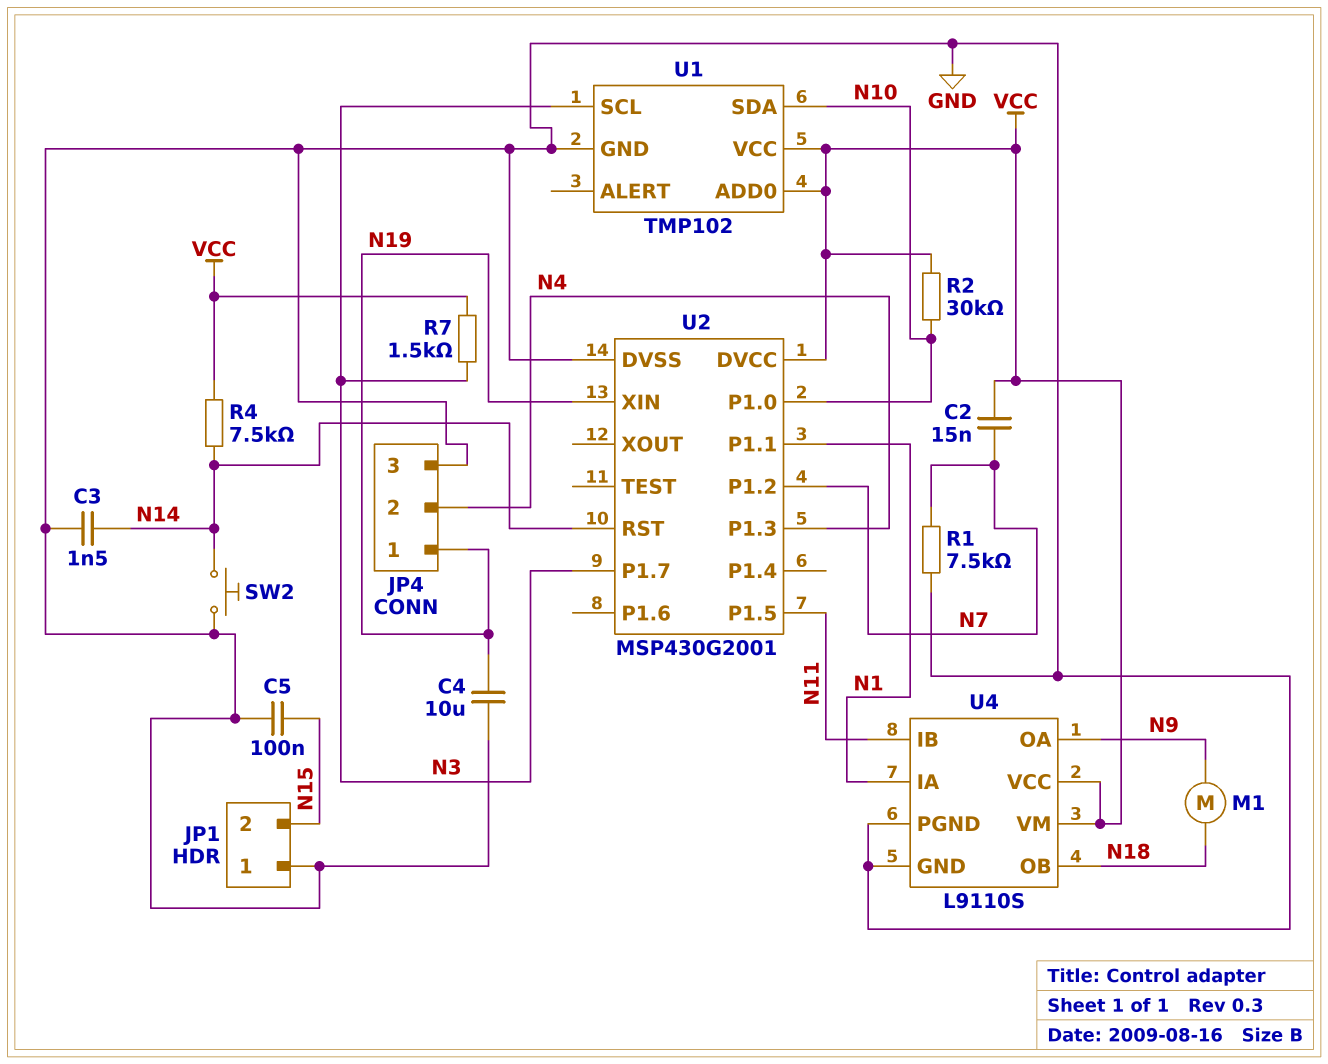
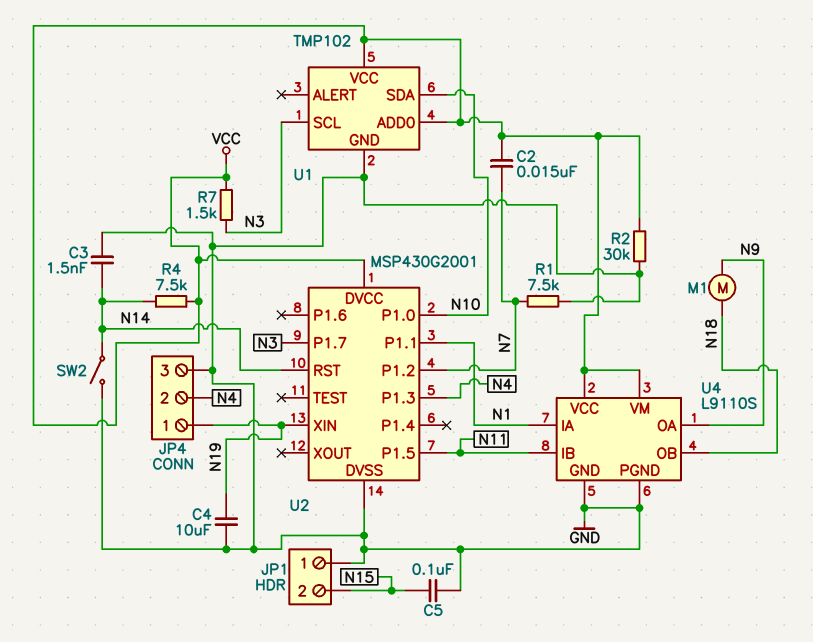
R2: 30k (N10, VCC) -> 30k (GND, VCC)
SW2: button (GND, N14) -> switch (GND, N14)

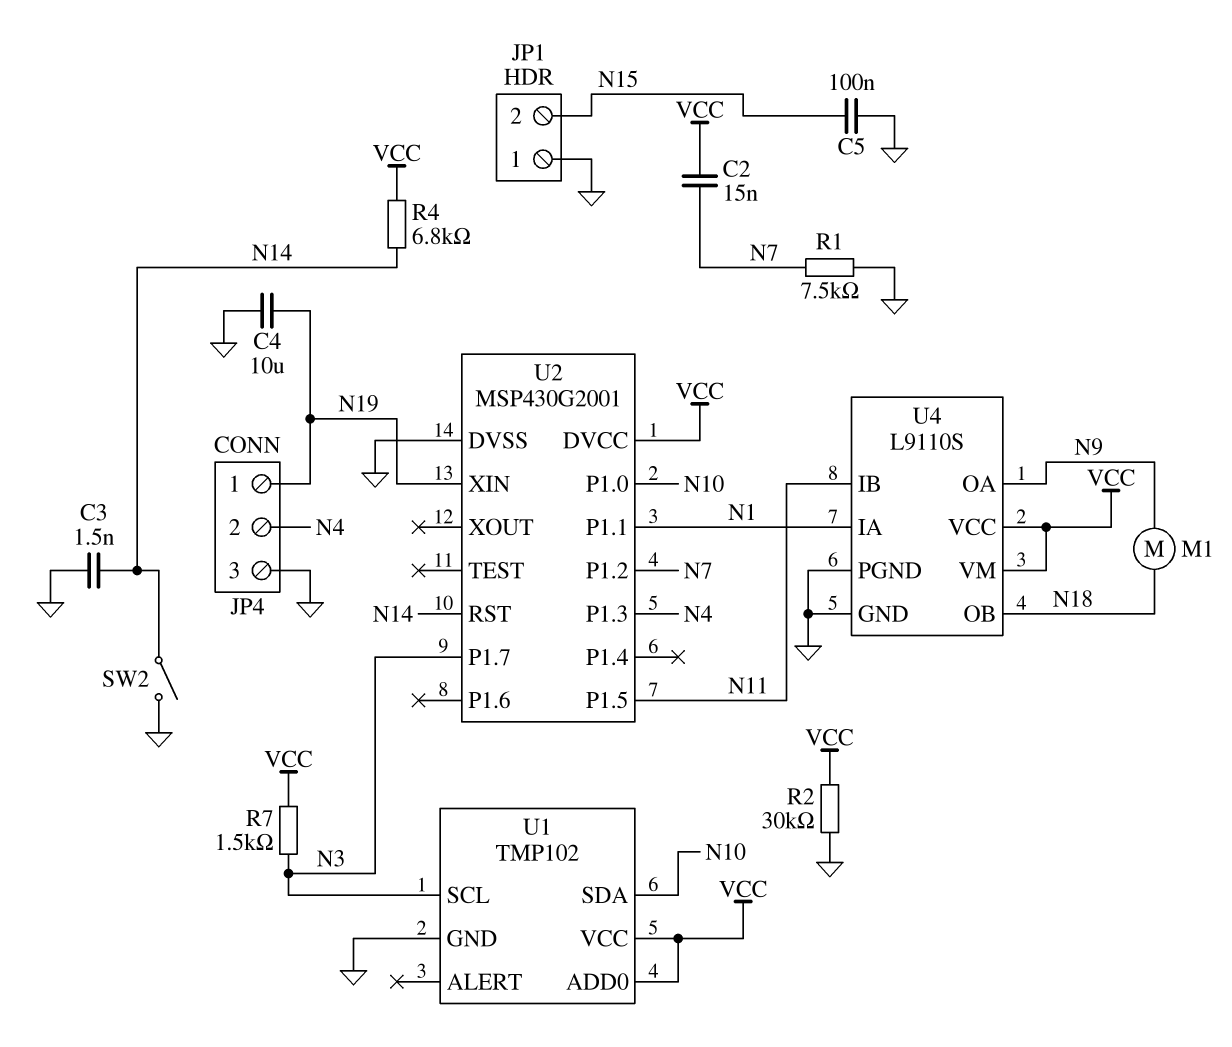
R4: 7.5k (N14, VCC) -> 6.8k (N14, VCC)

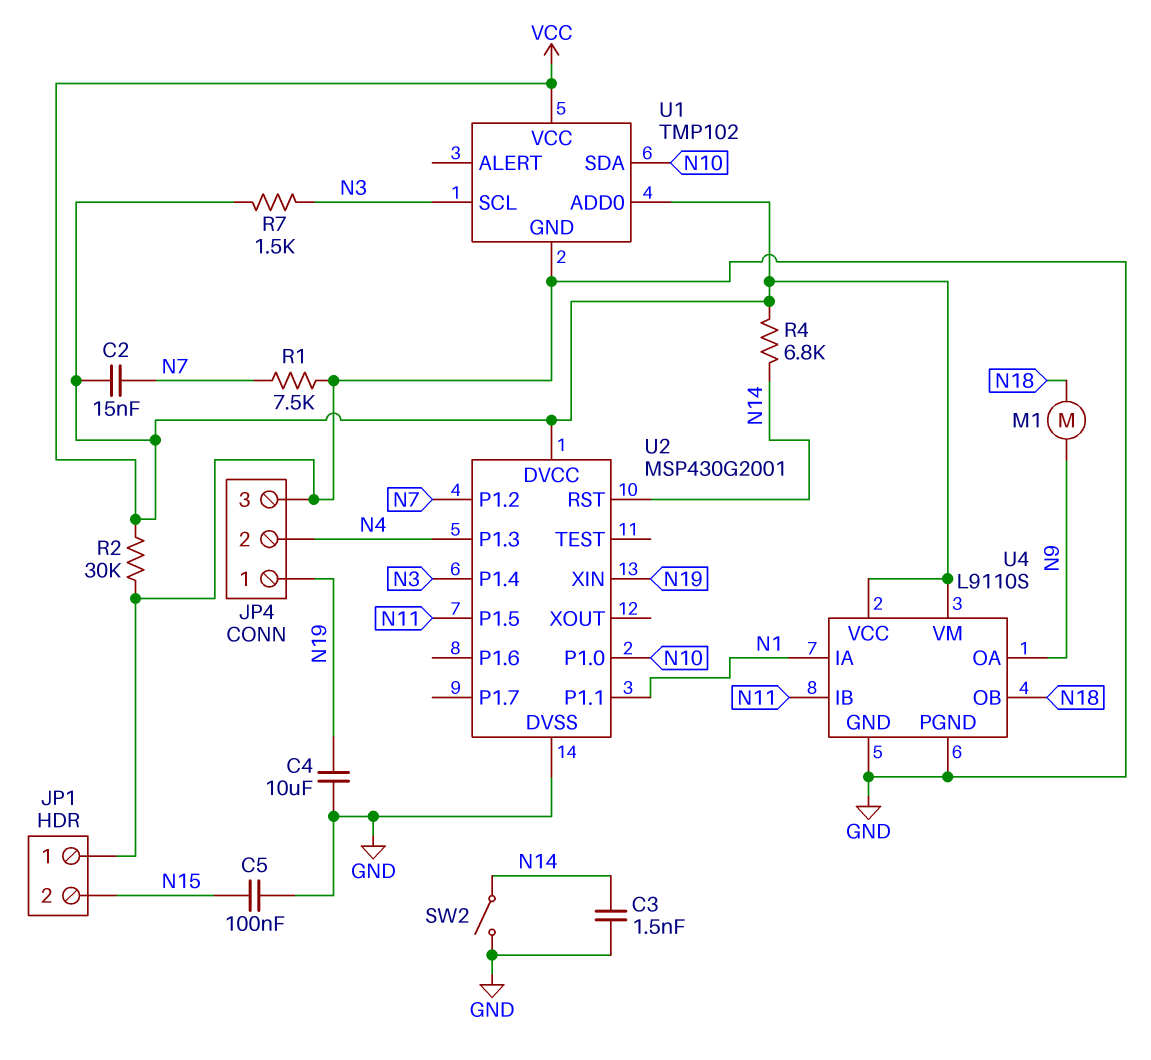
U2 pin P1.4: none -> N3
U2 pin P1.7: N3 -> none

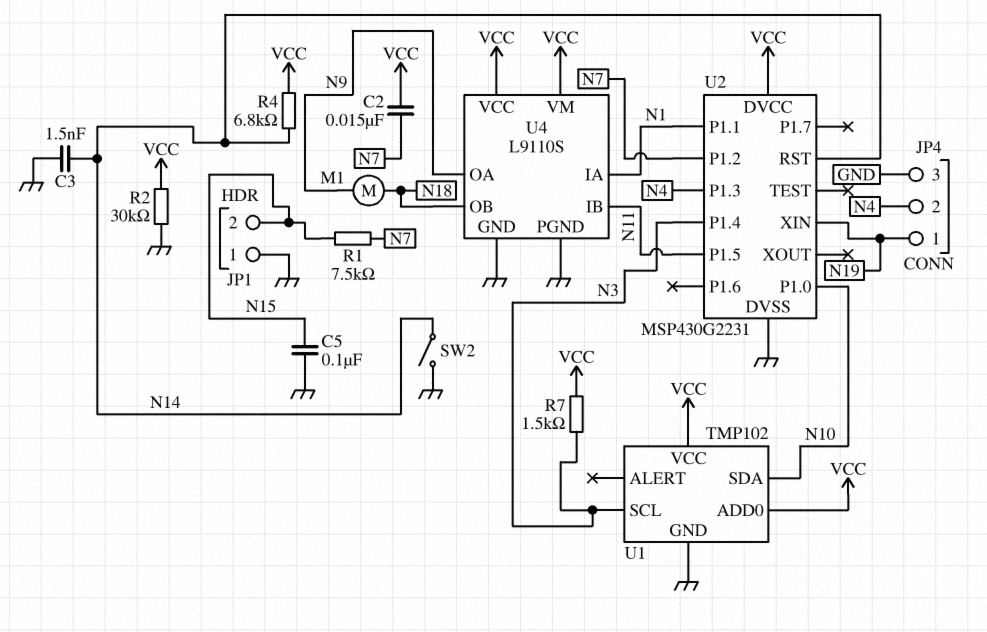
C4: 10uF (GND, N19) -> none
R1: 7.5k (GND, N7) -> 7.5k (N7, N15)
U2: MSP430G2001 -> MSP430G2231

